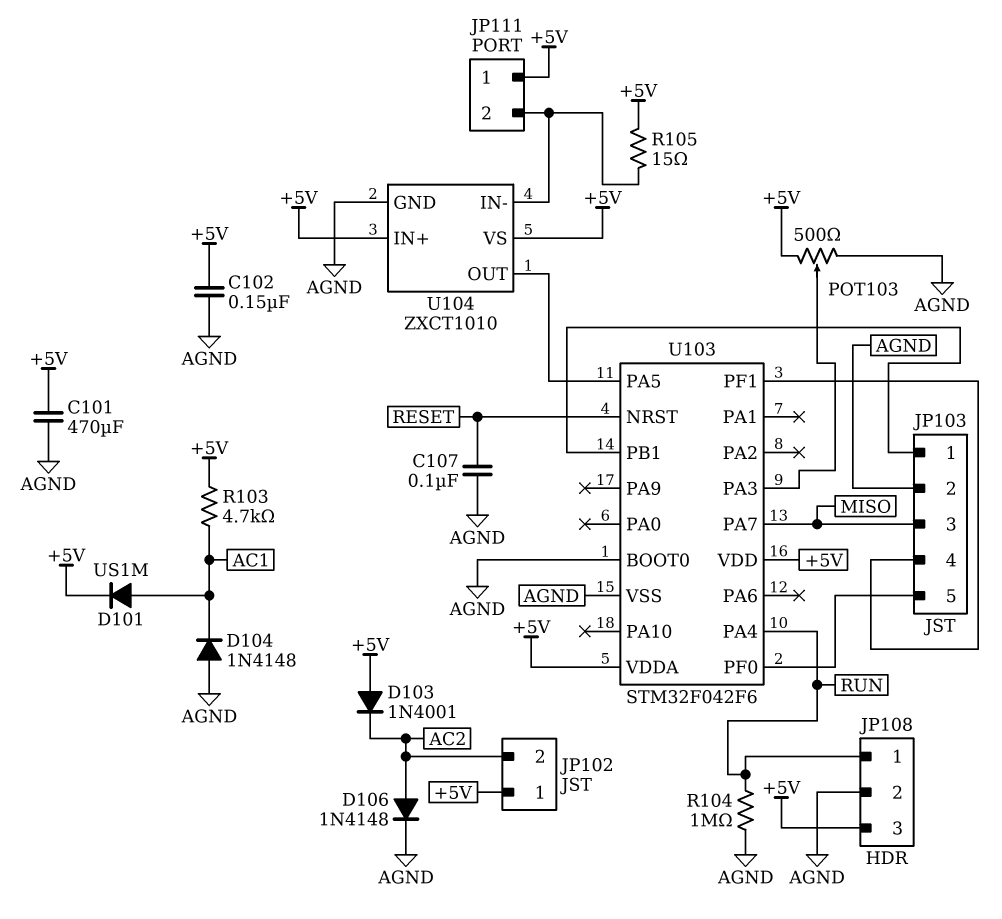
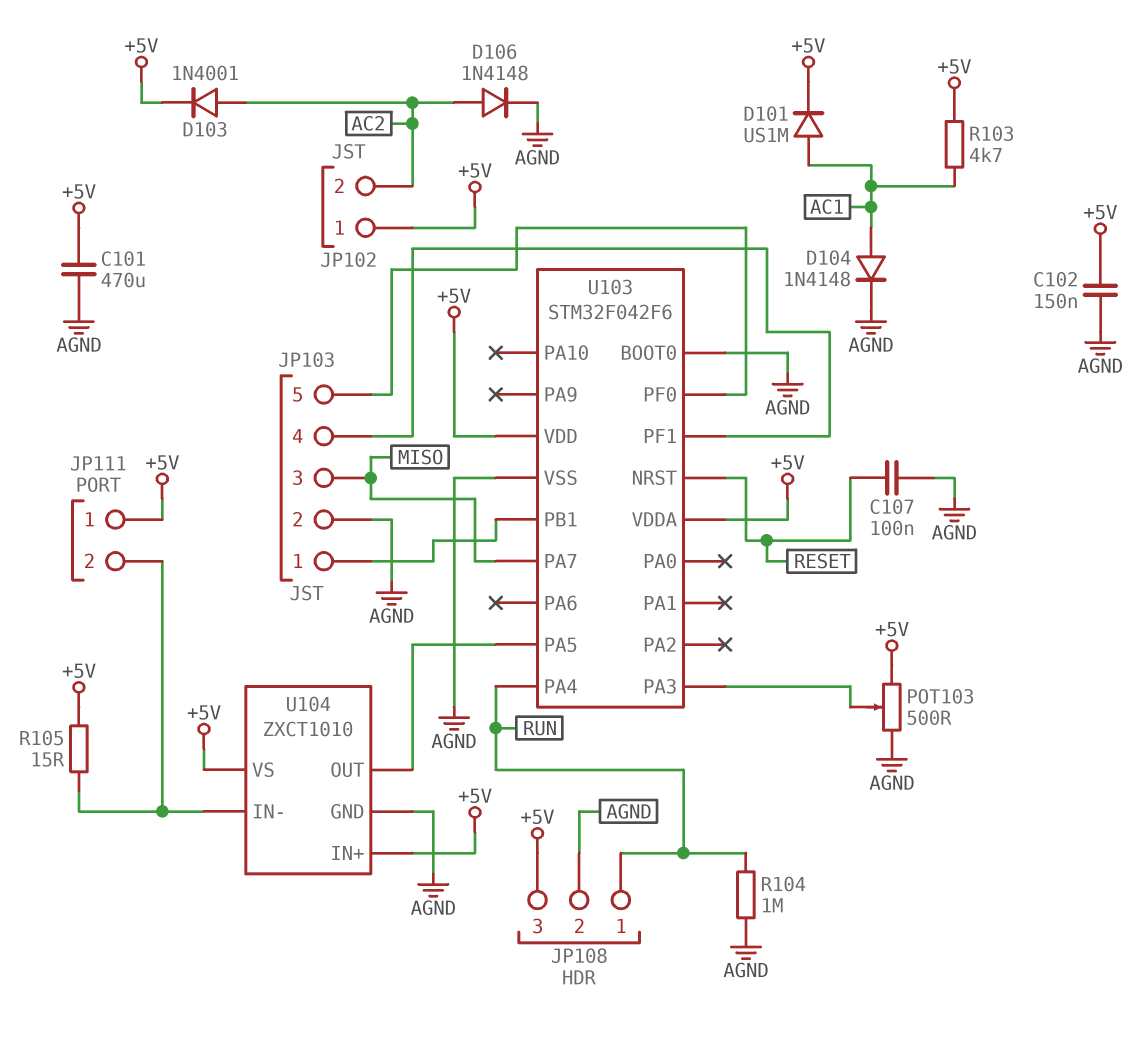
D103: diode 1N4001 (A +5V, K AC2) -> diode 1N4001 (A AC2, K +5V)
D104: diode 1N4148 (A AGND, K AC1) -> diode 1N4148 (A AC1, K AGND)

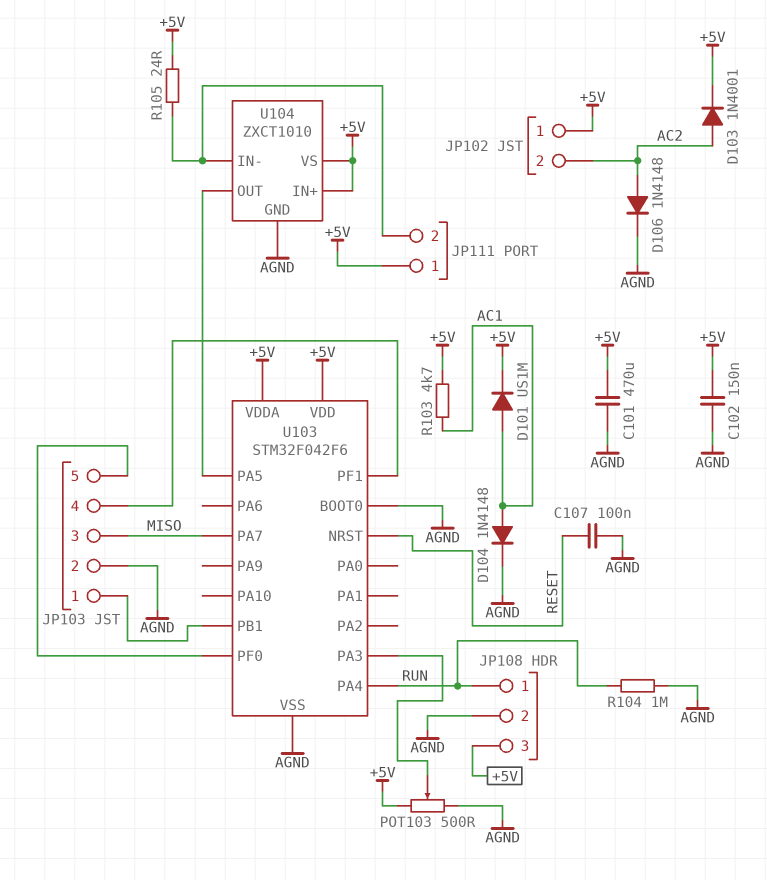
R105: 15 (+5V, JP111/2) -> 24 (+5V, JP111/2)

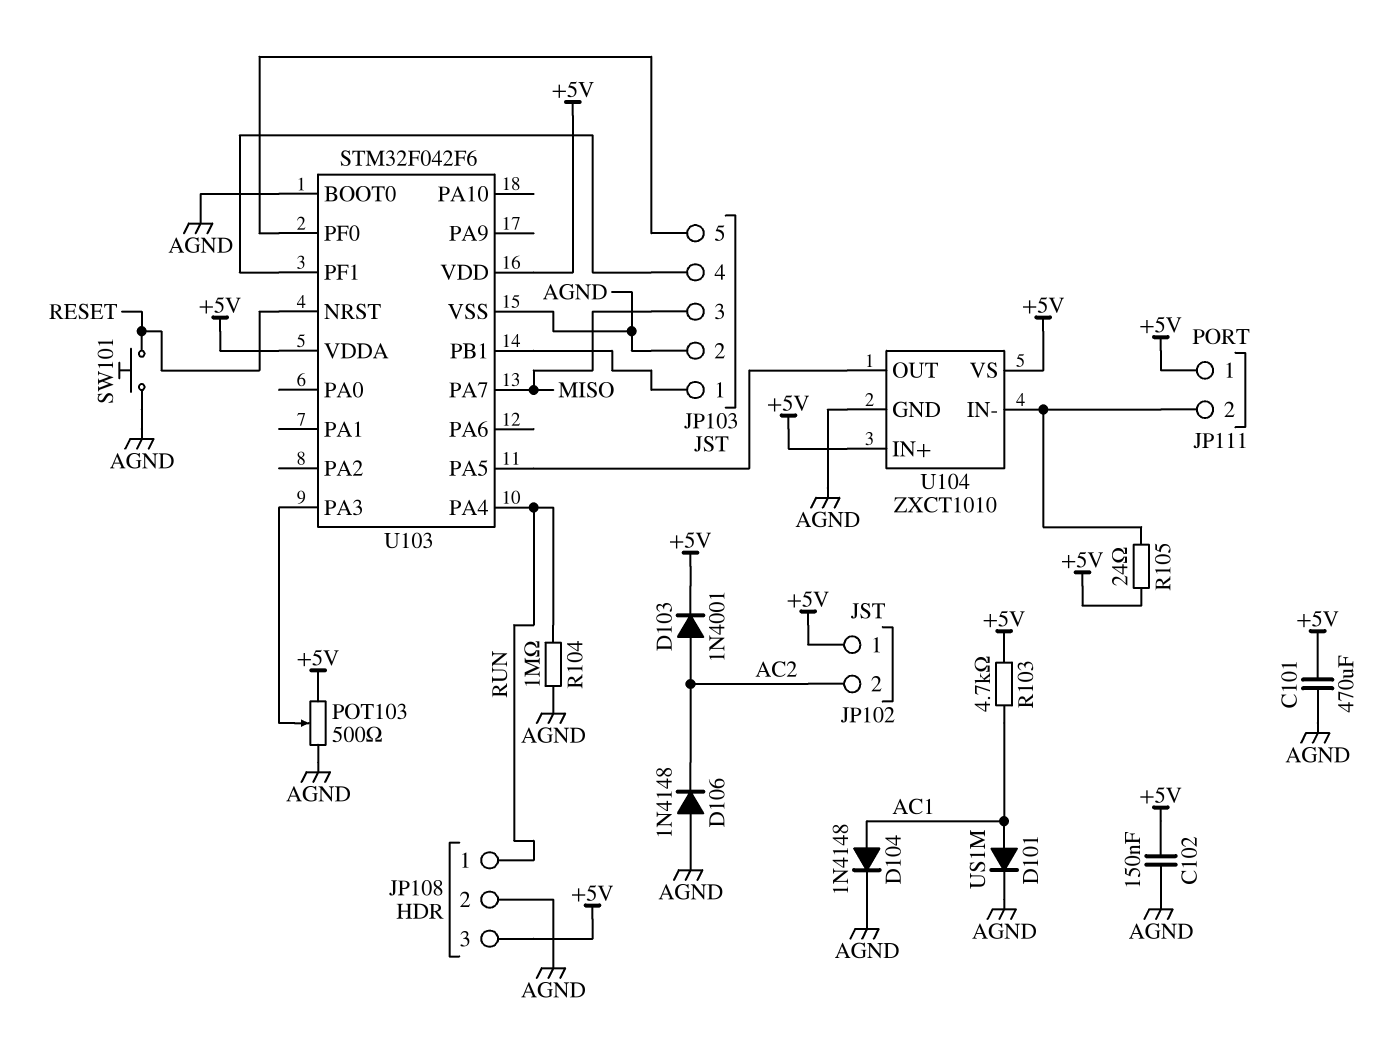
C107: 100nF (AGND, RESET) -> none
D101: diode US1M (A AC1, K +5V) -> diode US1M (A AC1, K AGND)
D106: diode 1N4148 (A AC2, K AGND) -> diode 1N4148 (A AGND, K AC2)
SW101: none -> button (AGND, RESET)

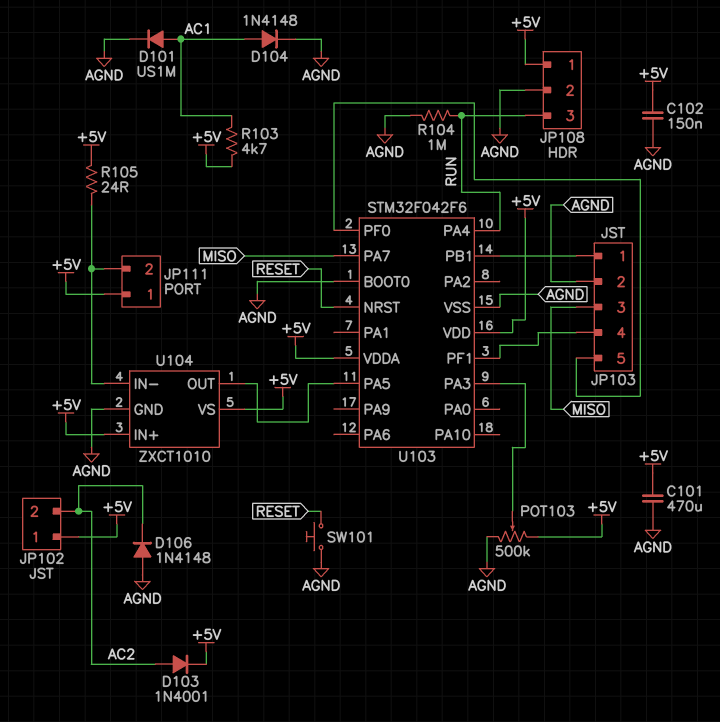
JP108 pin 1: RUN -> +5V
JP108 pin 3: +5V -> RUN
POT103: 500 (+5V, AGND, wiper U103/PA3) -> 500k (+5V, AGND, wiper U103/PA3)

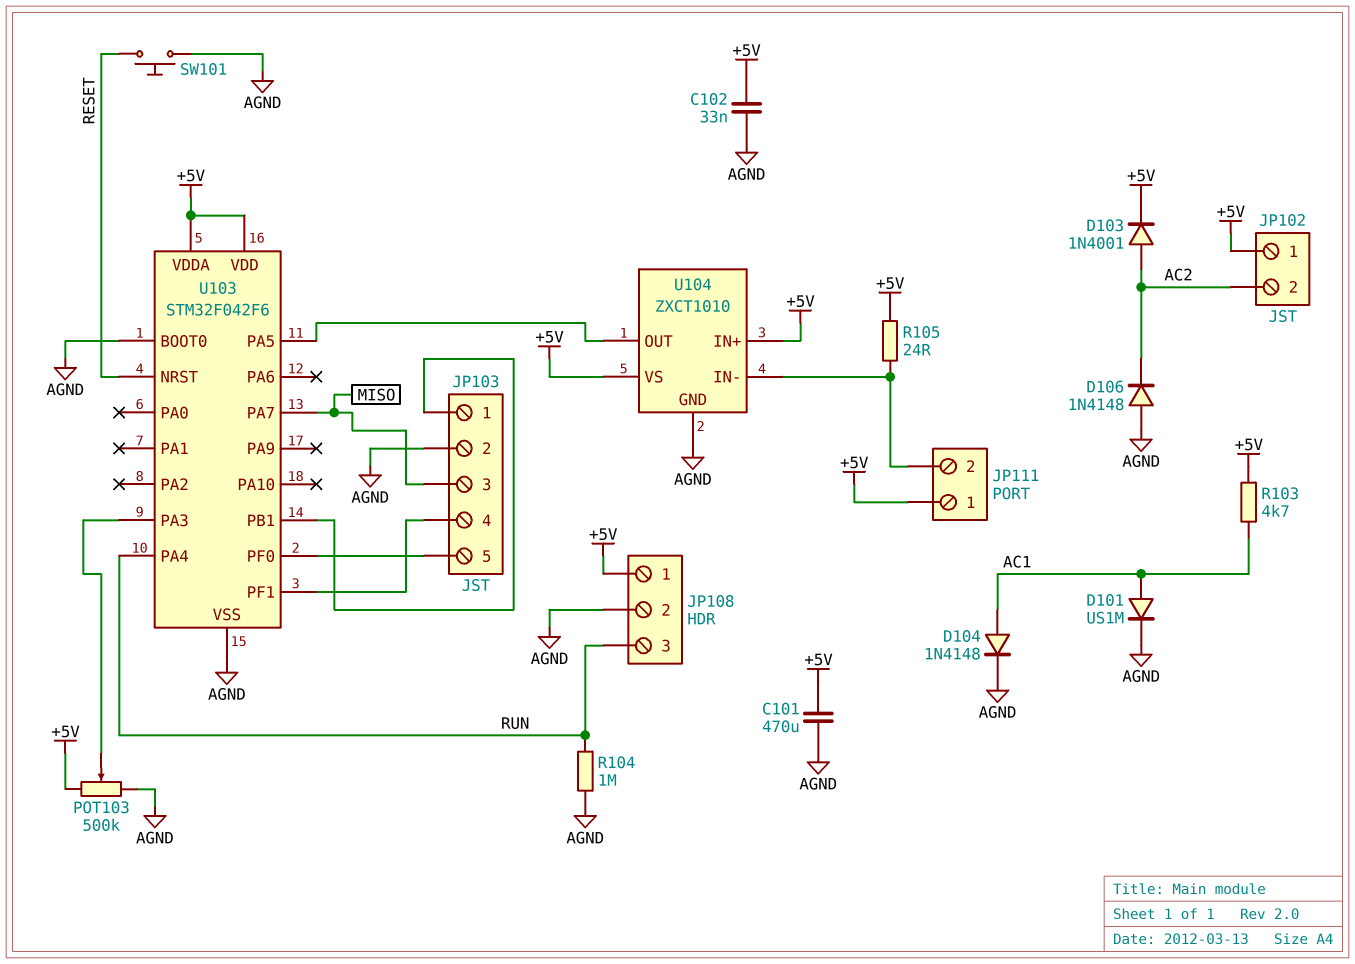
C102: 150nF (+5V, AGND) -> 33nF (+5V, AGND)

